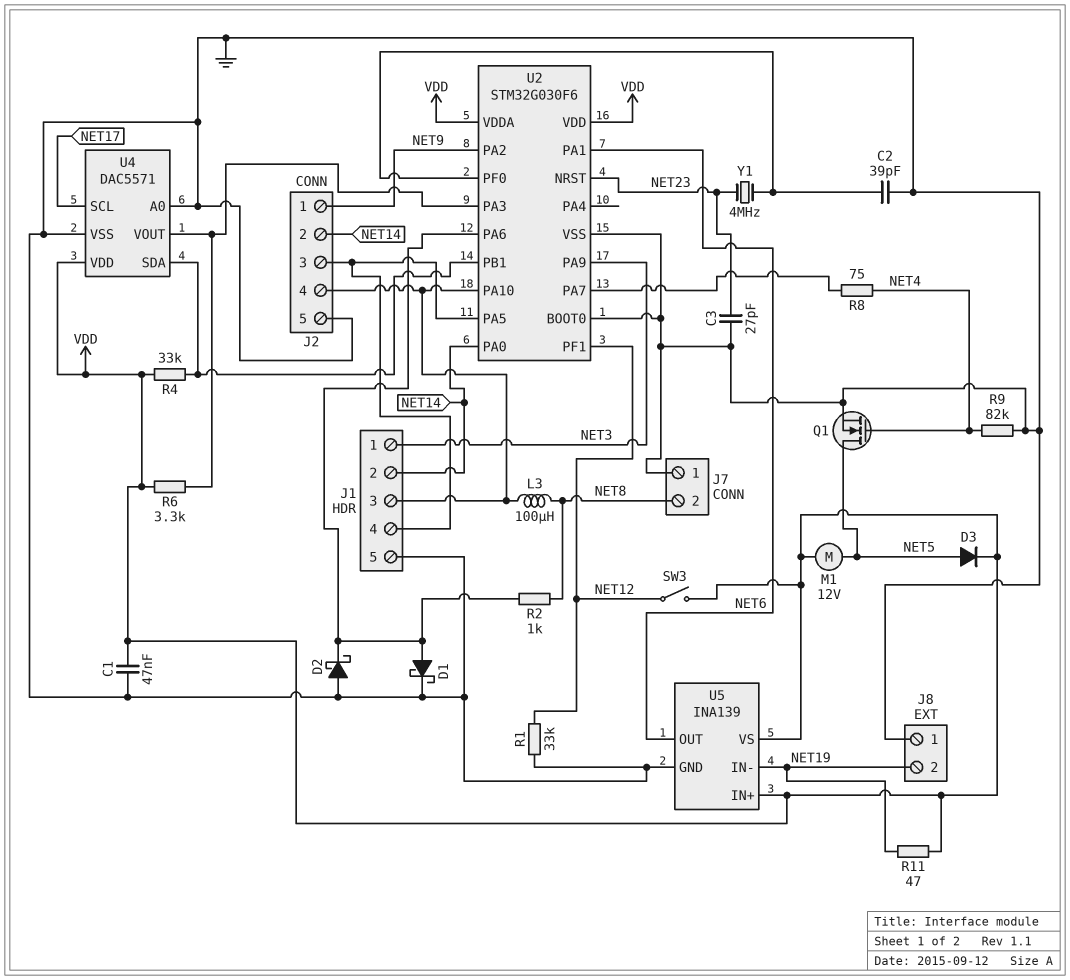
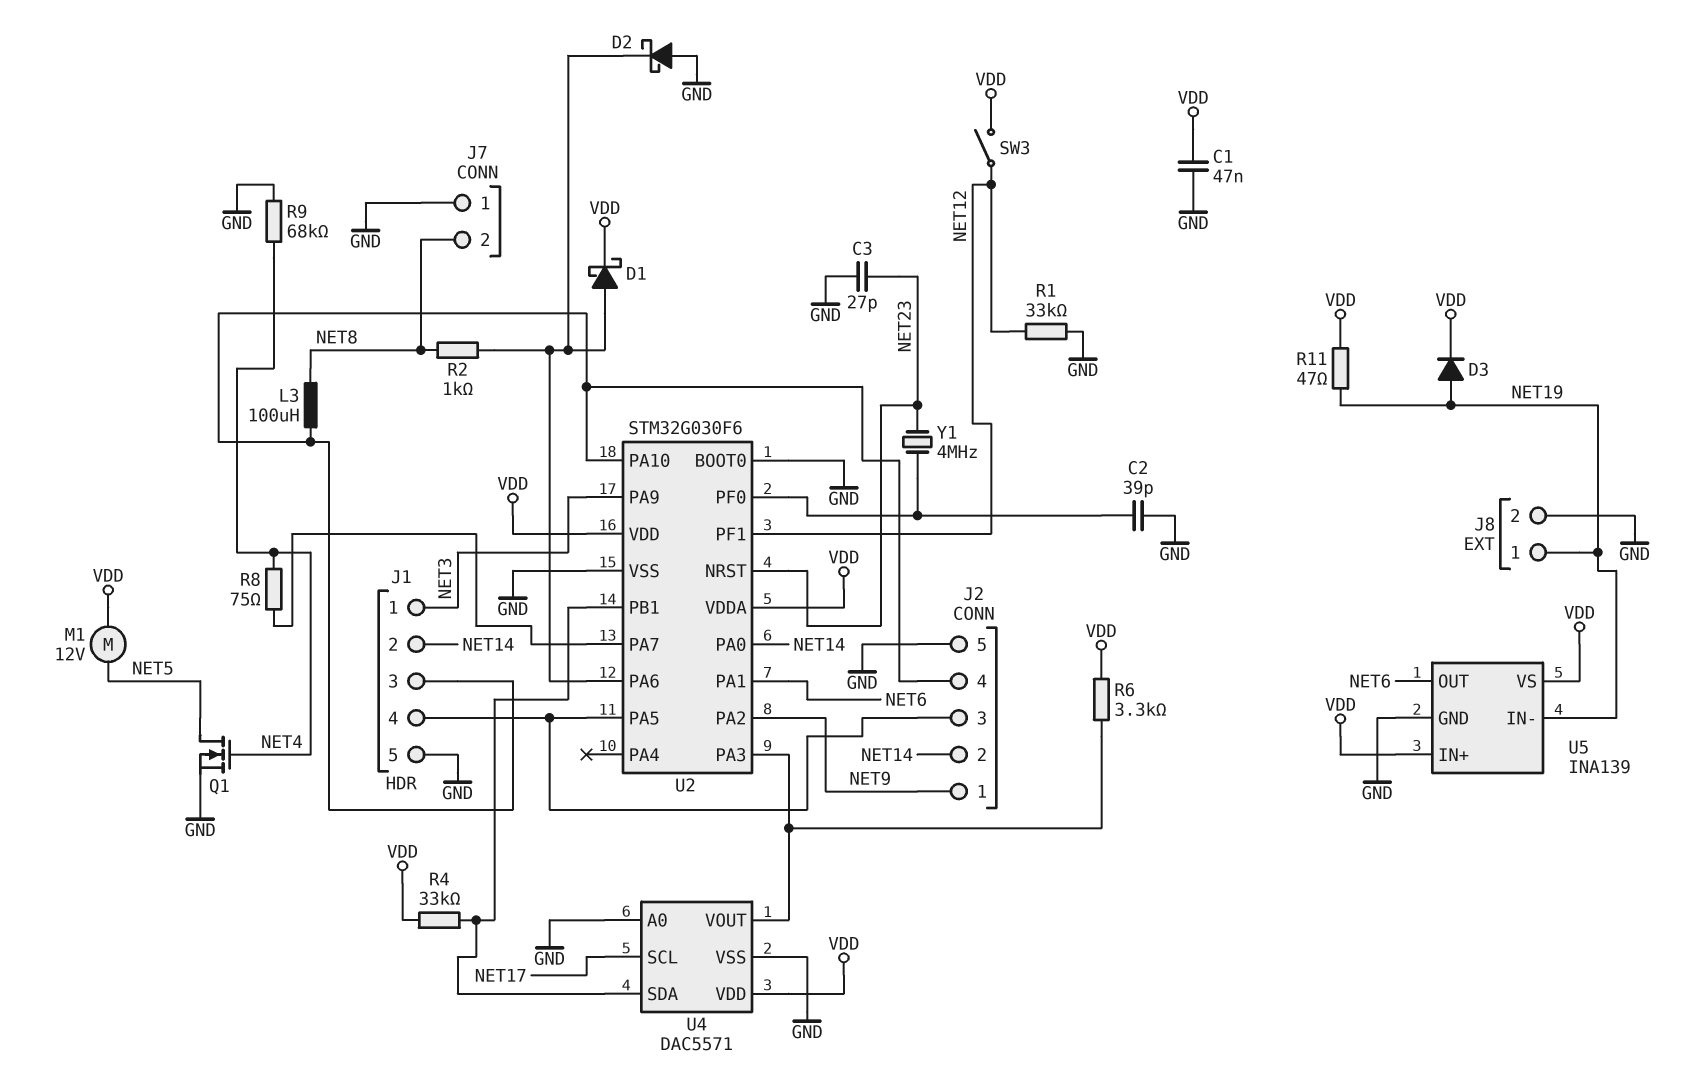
D1: schottky (A U2/PA6, K GND) -> schottky (A U2/PA6, K VDD)
D3: diode (A NET5, K VDD) -> diode (A NET19, K VDD)
J8 pin 1: GND -> NET19
J8 pin 2: NET19 -> GND
R9: 82k (GND, NET4) -> 68k (GND, NET4)

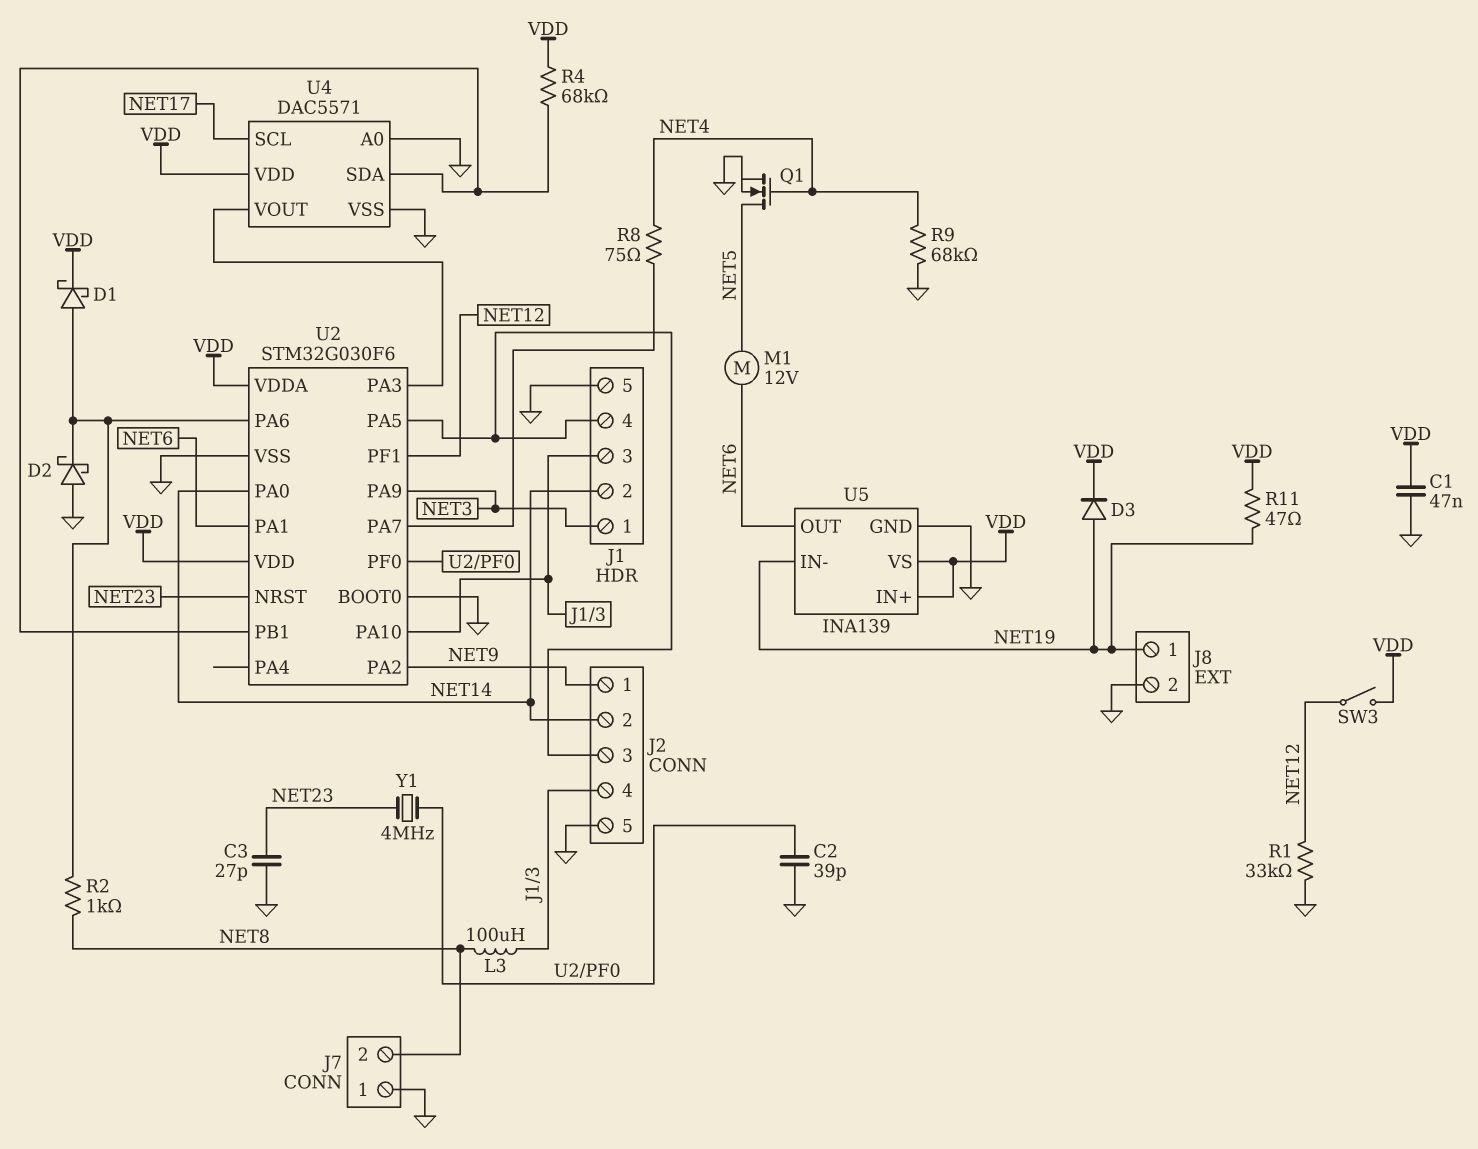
M1: motor 12V (NET5, VDD) -> motor 12V (NET5, NET6)
R4: 33k (U2/PB1, VDD) -> 68k (U2/PB1, VDD)
R6: 3.3k (U2/PA3, VDD) -> none

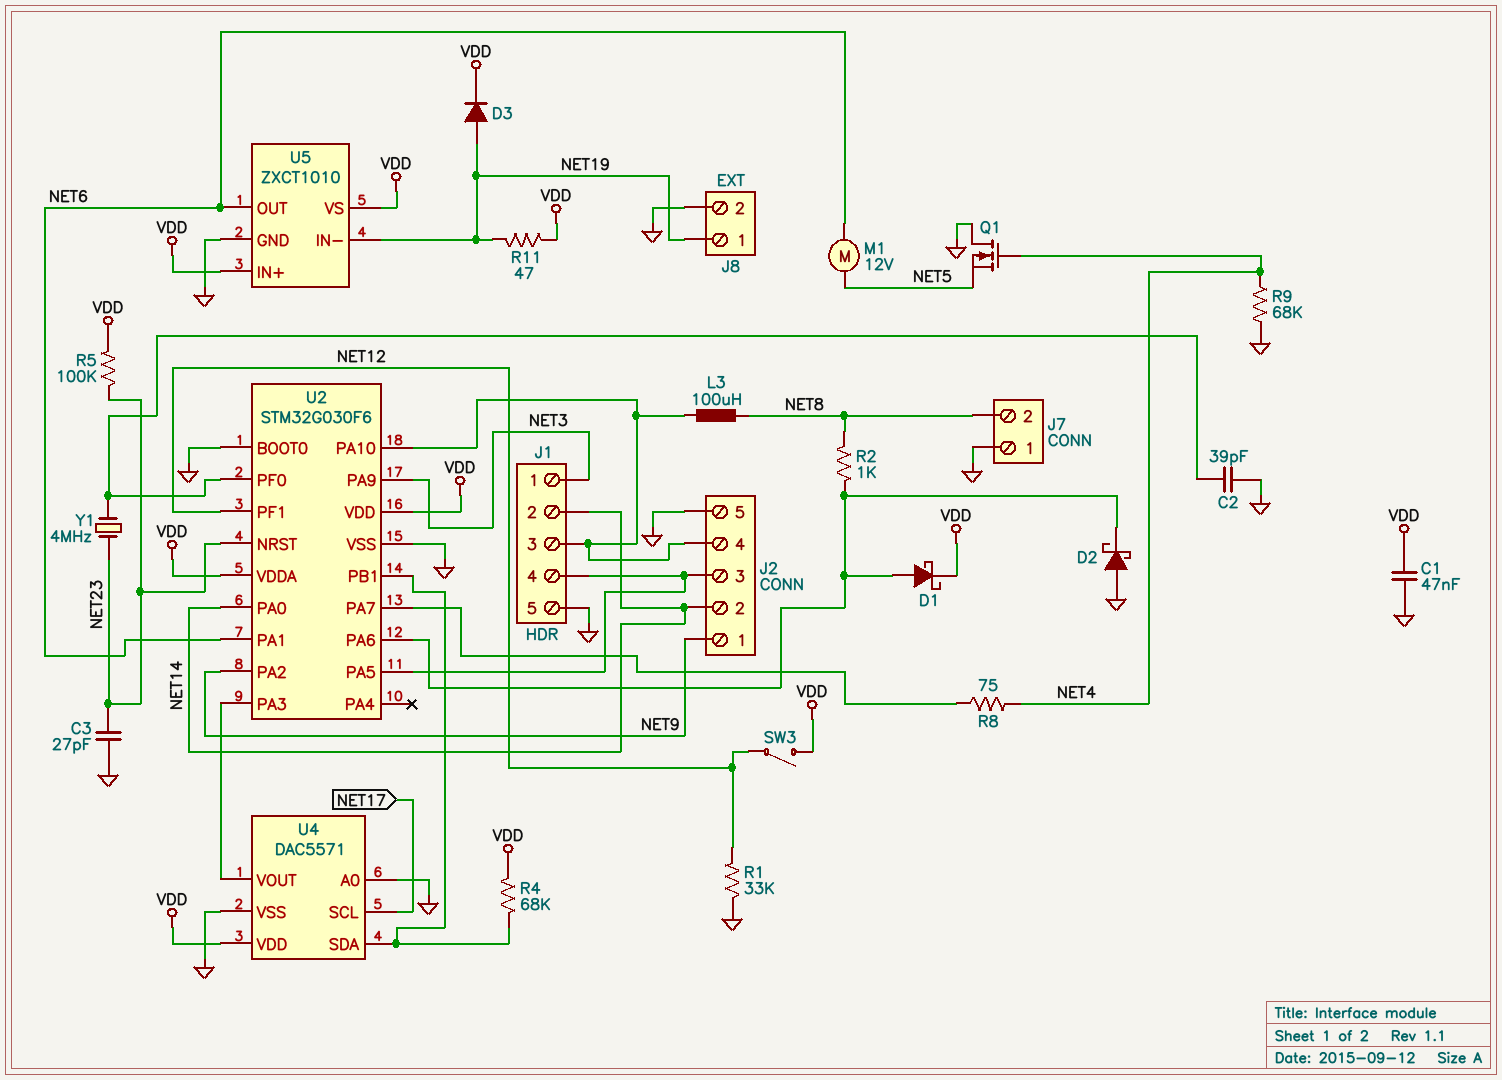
Q1: NMOS (G NET4, D NET5, S GND) -> NMOS (G NET4, D GND, S NET5)
R5: none -> 100k (NET23, VDD)
U5: INA139 -> ZXCT1010

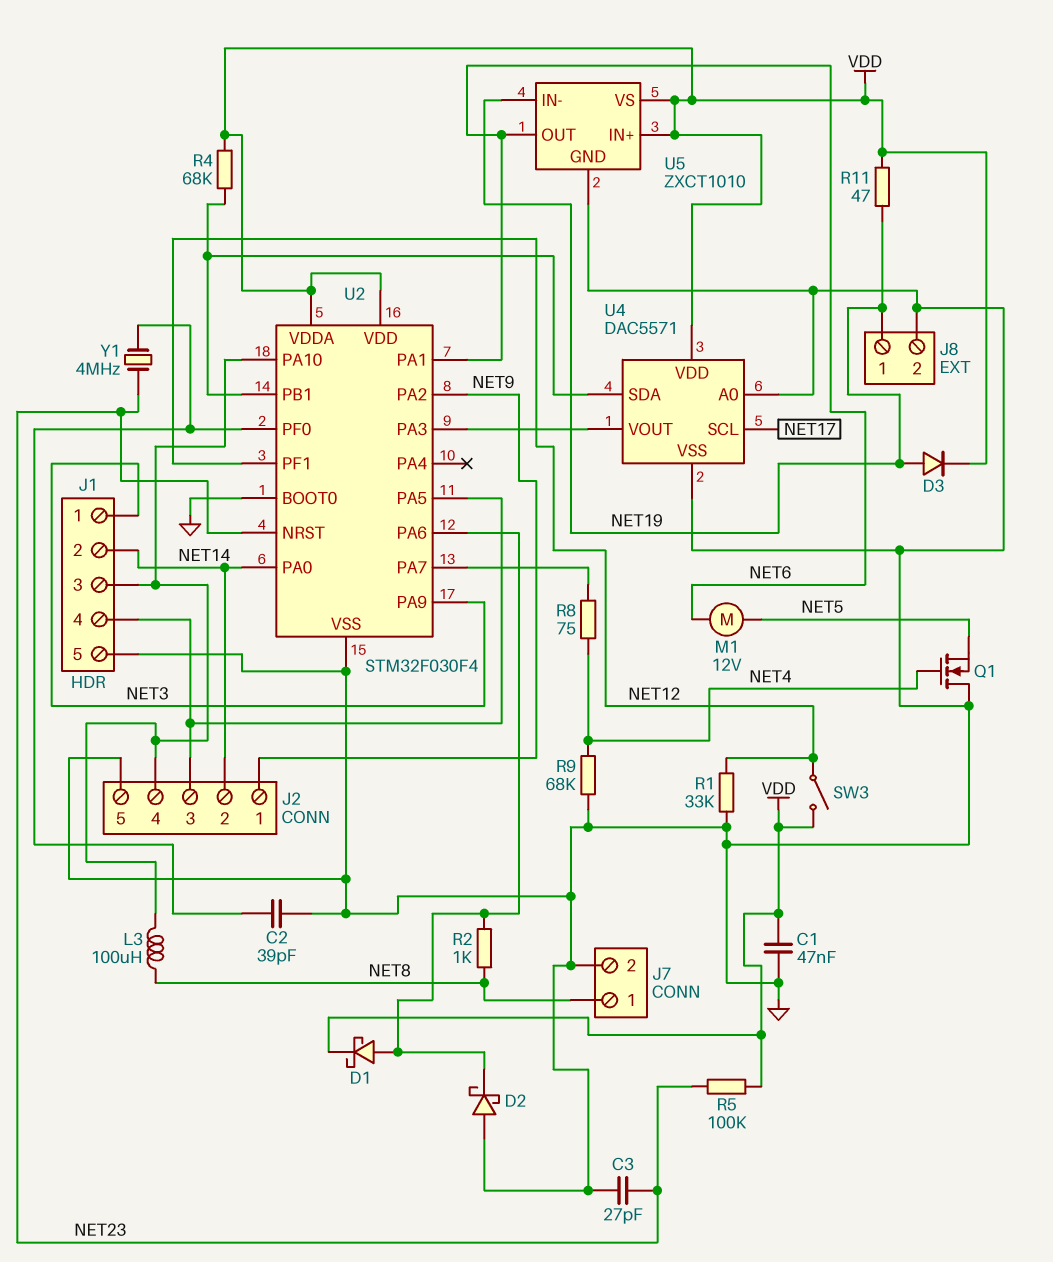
J7 pin 1: GND -> NET8
J7 pin 2: NET8 -> GND
U2: STM32G030F6 -> STM32F030F4

